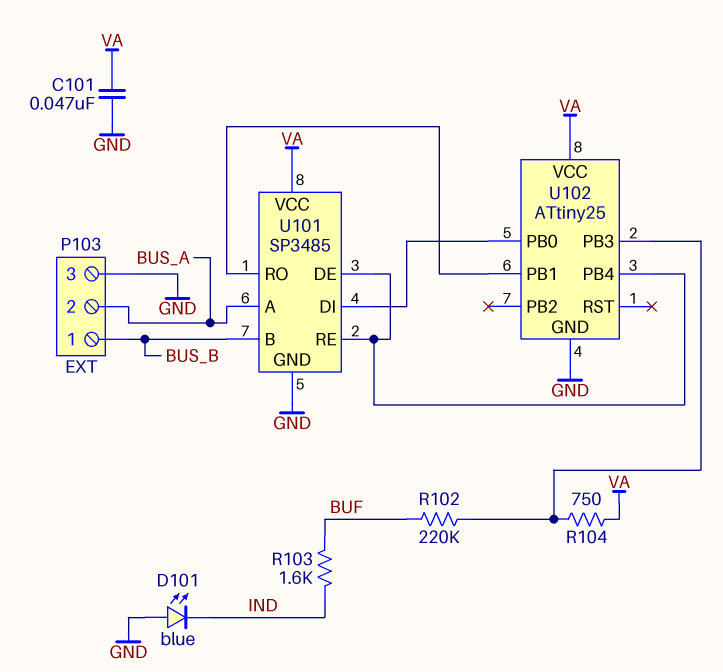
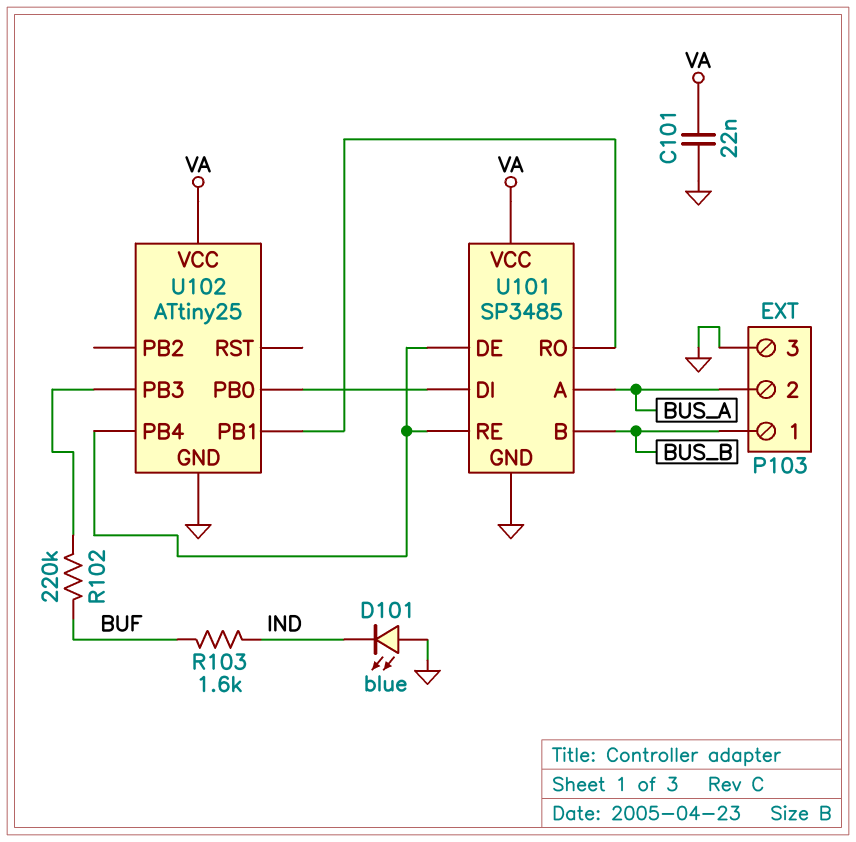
C101: 47nF (GND, VA) -> 22nF (GND, VA)
R104: 750 (U102/PB3, VA) -> none

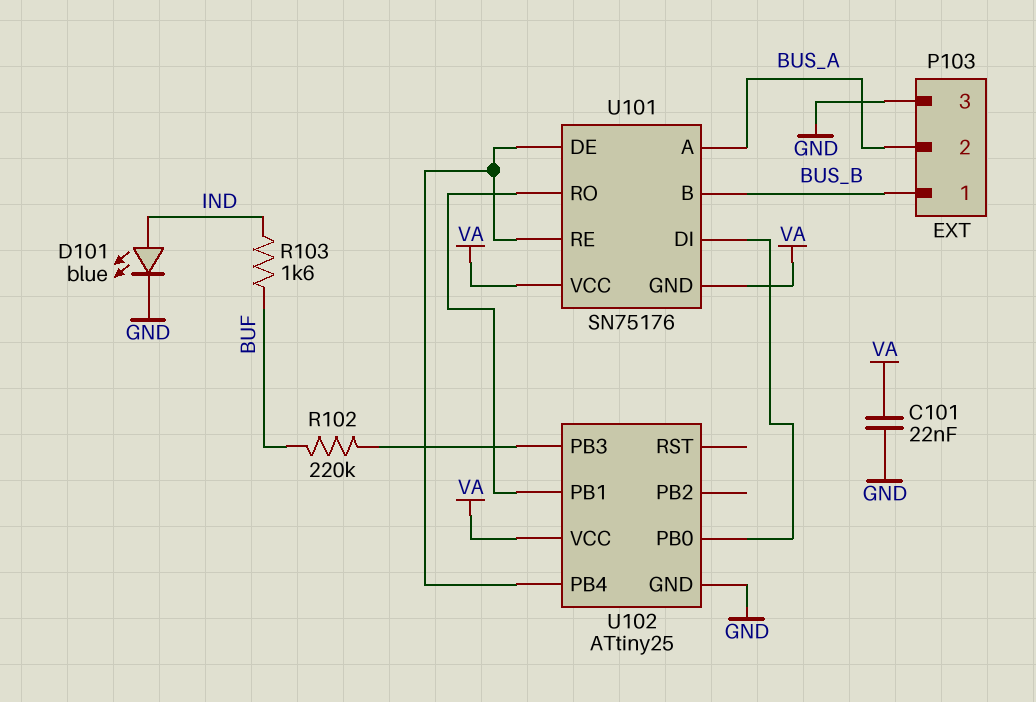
D101: LED blue (A GND, K IND) -> LED blue (A IND, K GND)
U101: SP3485 -> SN75176
U101 pin GND: GND -> VA

